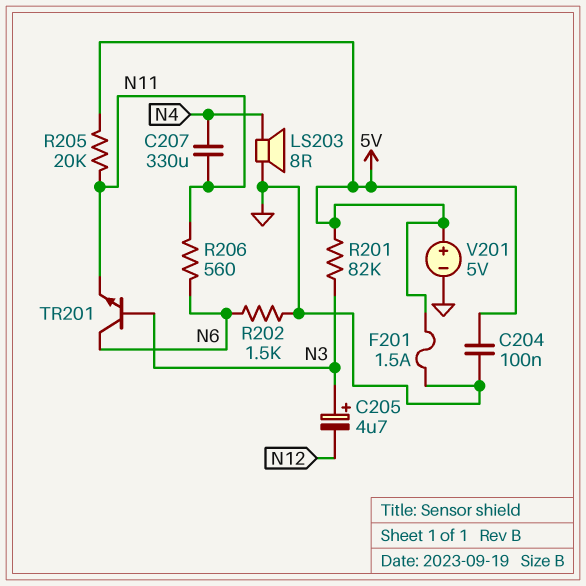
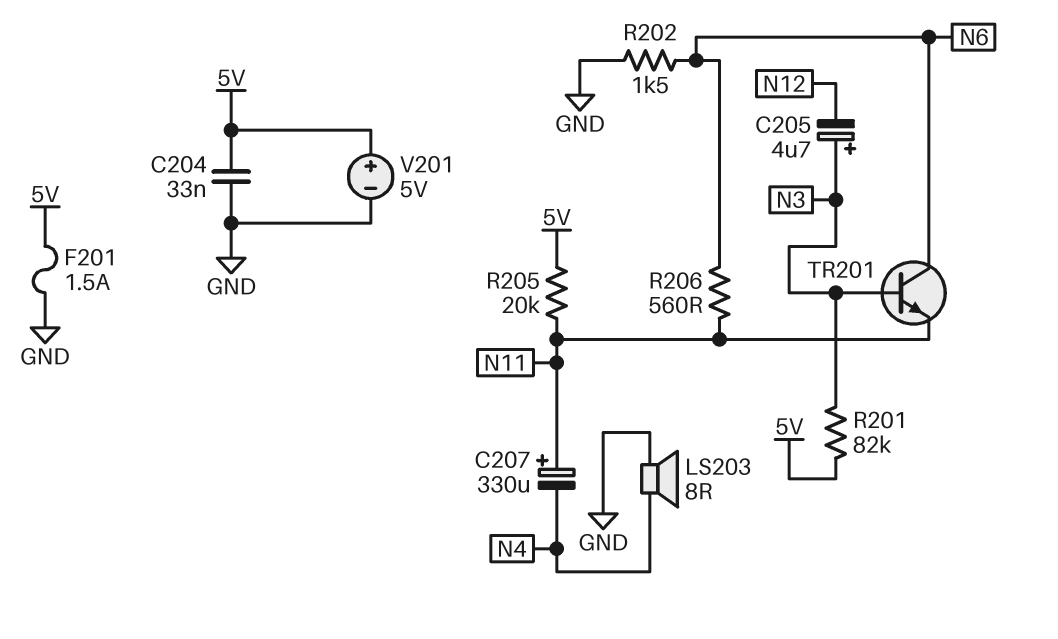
C204: 100nF (5V, GND) -> 33nF (5V, GND)
C207: 330uF (N4, N11) -> 330uF (plus N11, minus N4)

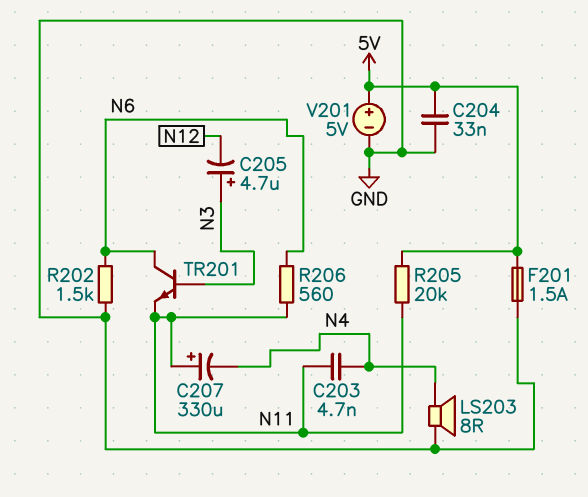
C203: none -> 4.7nF (N4, N11)
R201: 82k (5V, N3) -> none

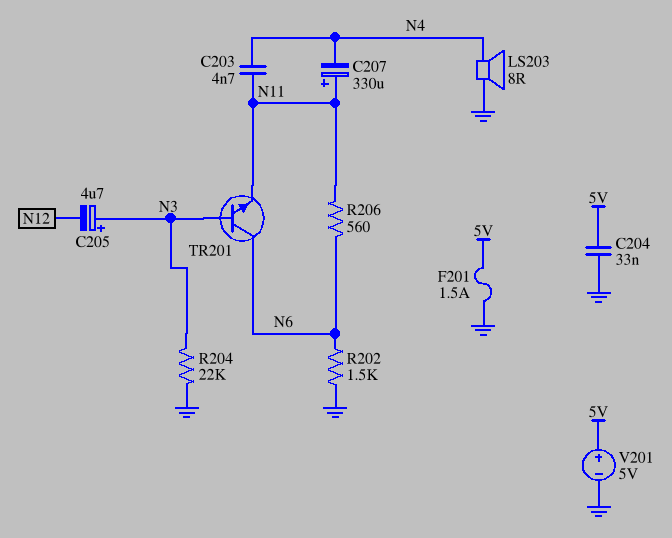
R204: none -> 22k (GND, N3)
R205: 20k (5V, N11) -> none

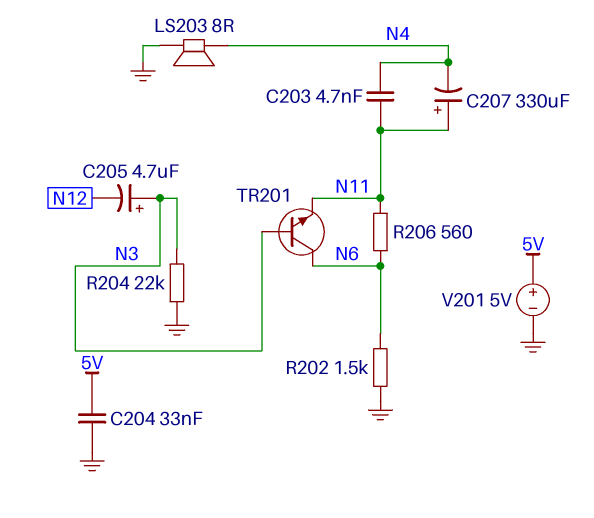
F201: 1.5A (5V, GND) -> none

